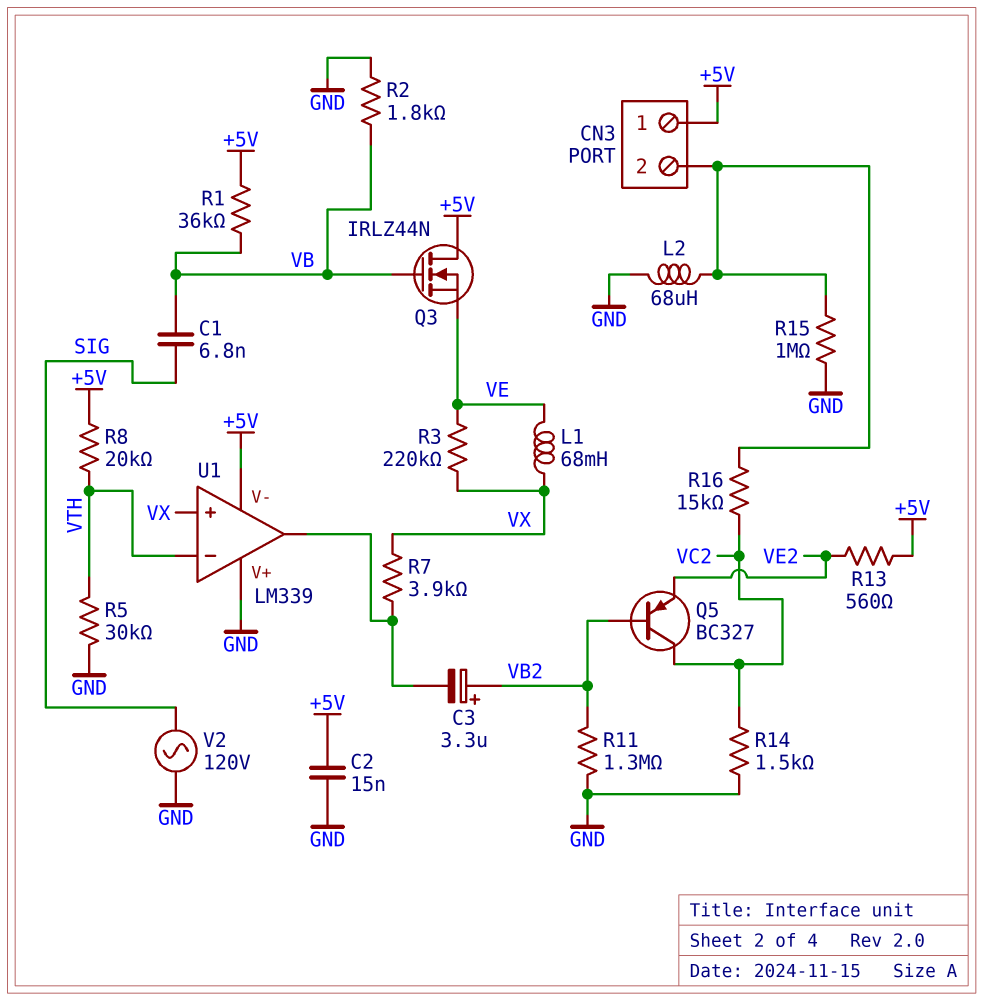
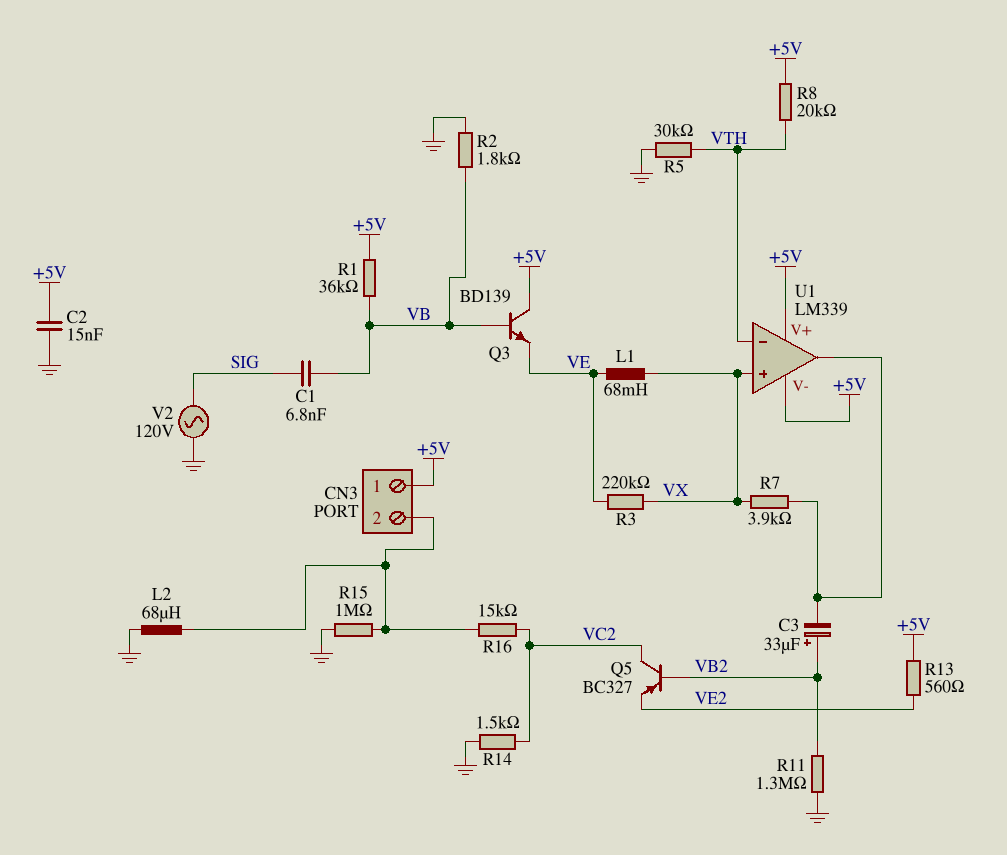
C3: 3.3uF (plus VB2, minus U1/out) -> 33uF (plus VB2, minus U1/out)
Q3: NMOS IRLZ44N (G VB, D +5V, S VE) -> NPN BD139 (B VB, C +5V, E VE)
U1 pin V+: GND -> +5V

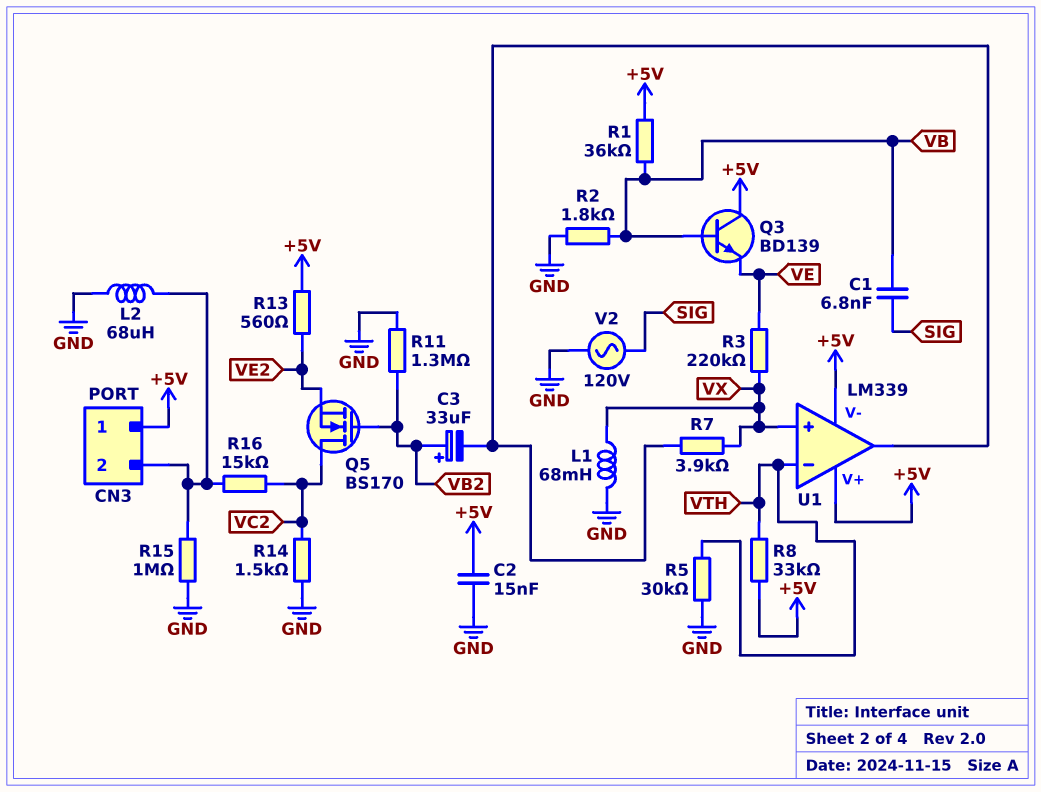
L1: 68mH (VE, VX) -> 68mH (GND, VX)
Q5: PNP BC327 (B VB2, C VC2, E VE2) -> NMOS BS170 (G VB2, D VC2, S VE2)
R8: 20k (+5V, VTH) -> 33k (+5V, VTH)

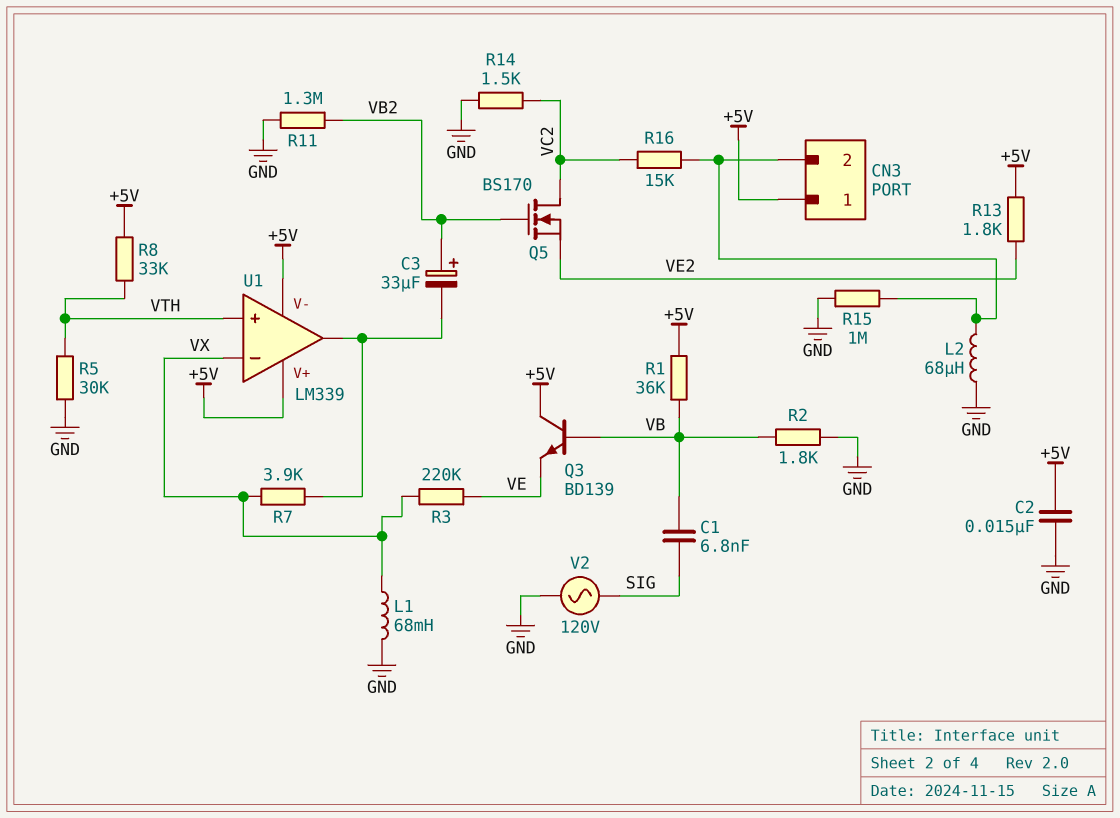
R13: 560 (+5V, VE2) -> 1.8k (+5V, VE2)
U1 pin in+: VX -> VTH
U1 pin in-: VTH -> VX

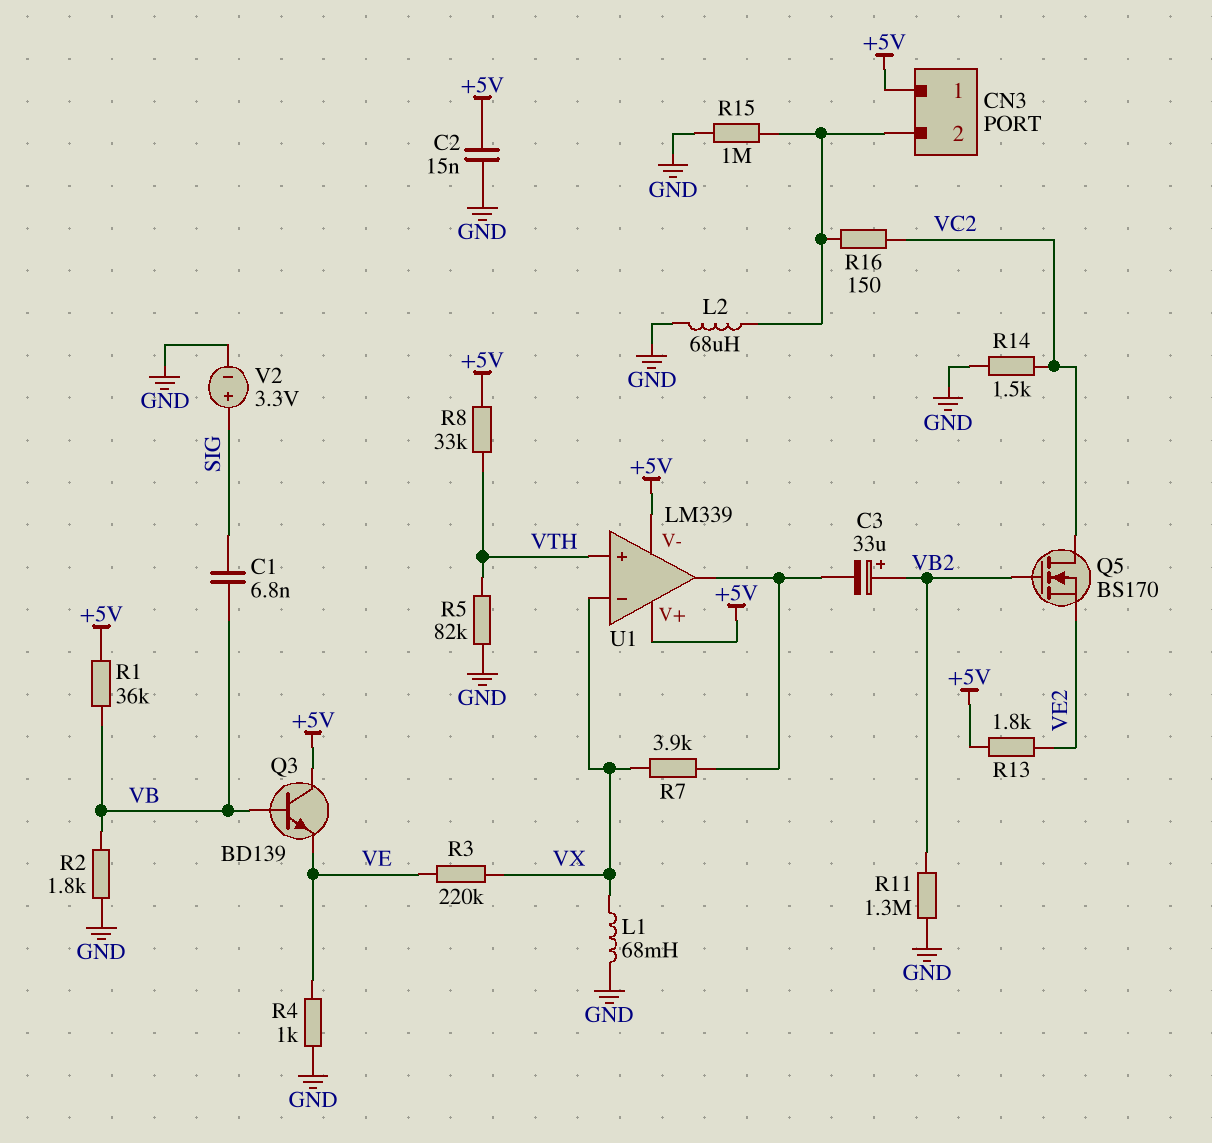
R4: none -> 1k (GND, VE)
R5: 30k (GND, VTH) -> 82k (GND, VTH)
R16: 15k (CN3/2, VC2) -> 150 (CN3/2, VC2)
V2: AC 120V (GND, SIG) -> 3.3V (plus SIG, minus GND)

